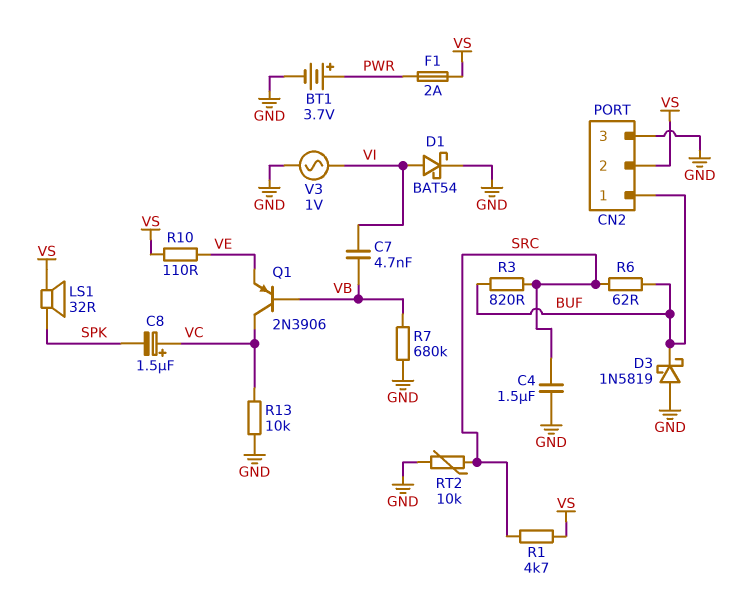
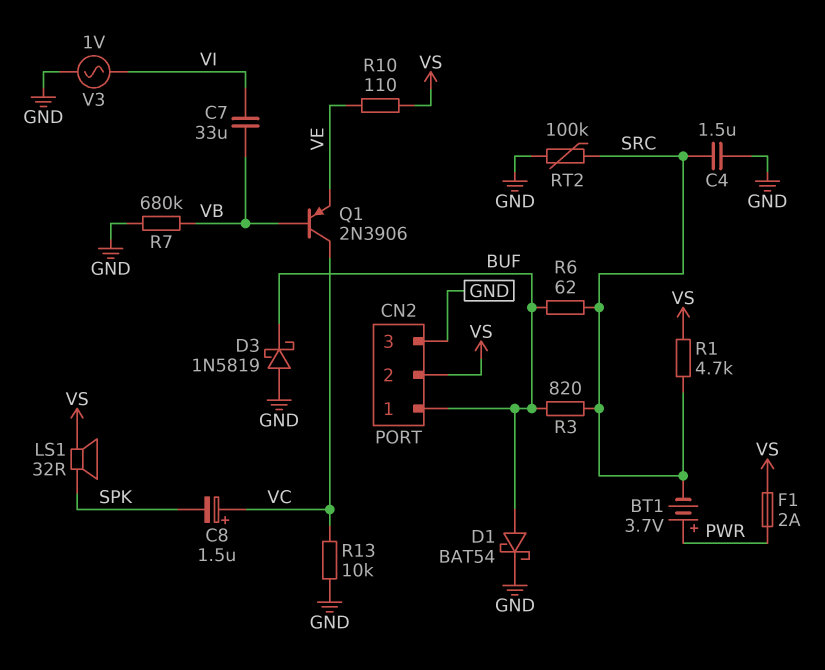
BT1: 3.7V (plus PWR, minus GND) -> 3.7V (plus PWR, minus SRC)
C7: 4.7nF (VB, VI) -> 33uF (VB, VI)
D1: schottky BAT54 (A VI, K GND) -> schottky BAT54 (A BUF, K GND)
RT2: 10k (GND, SRC) -> 100k (GND, SRC)

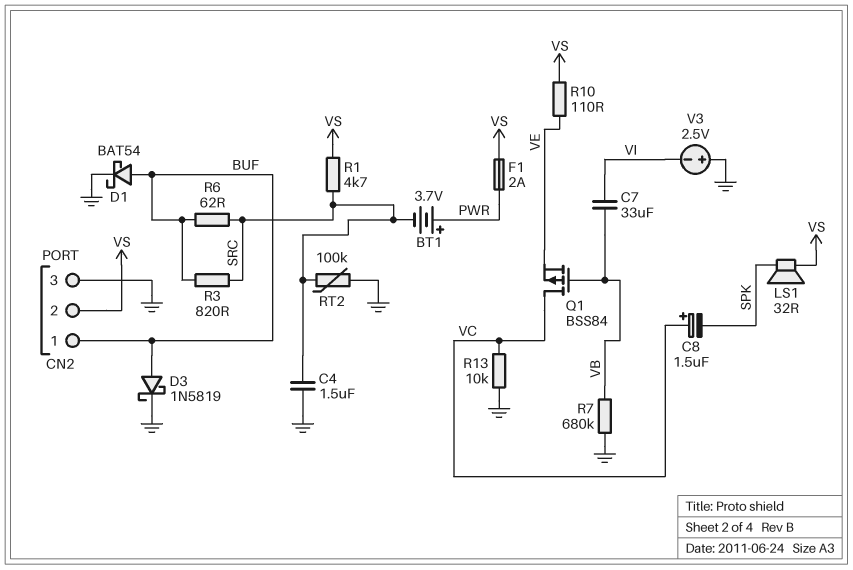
D3: schottky 1N5819 (A GND, K BUF) -> schottky 1N5819 (A BUF, K GND)
Q1: PNP 2N3906 (B VB, C VC, E VE) -> PMOS BSS84 (G VB, D VC, S VE)
V3: AC 1V (GND, VI) -> 2.5V (plus GND, minus VI)

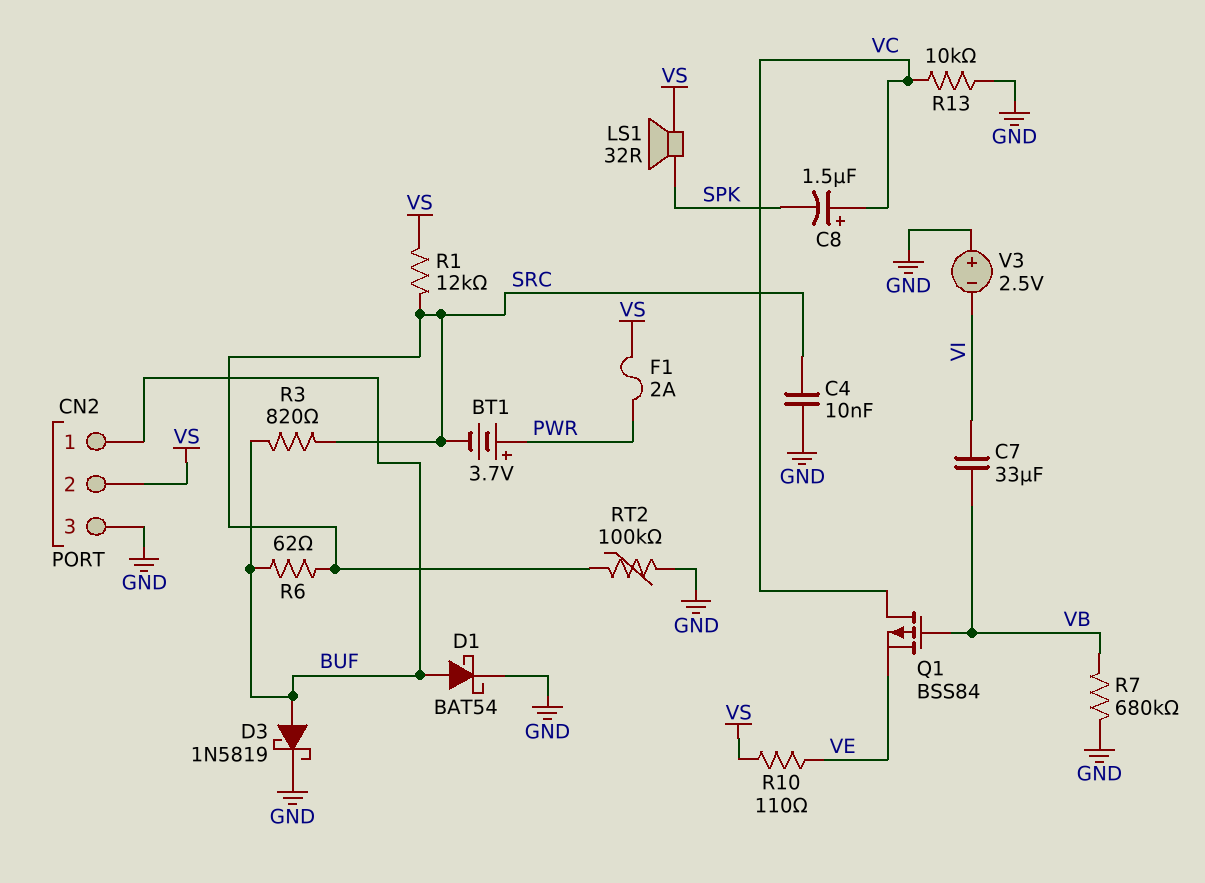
C4: 1.5uF (GND, SRC) -> 10nF (GND, SRC)
R1: 4.7k (SRC, VS) -> 12k (SRC, VS)

